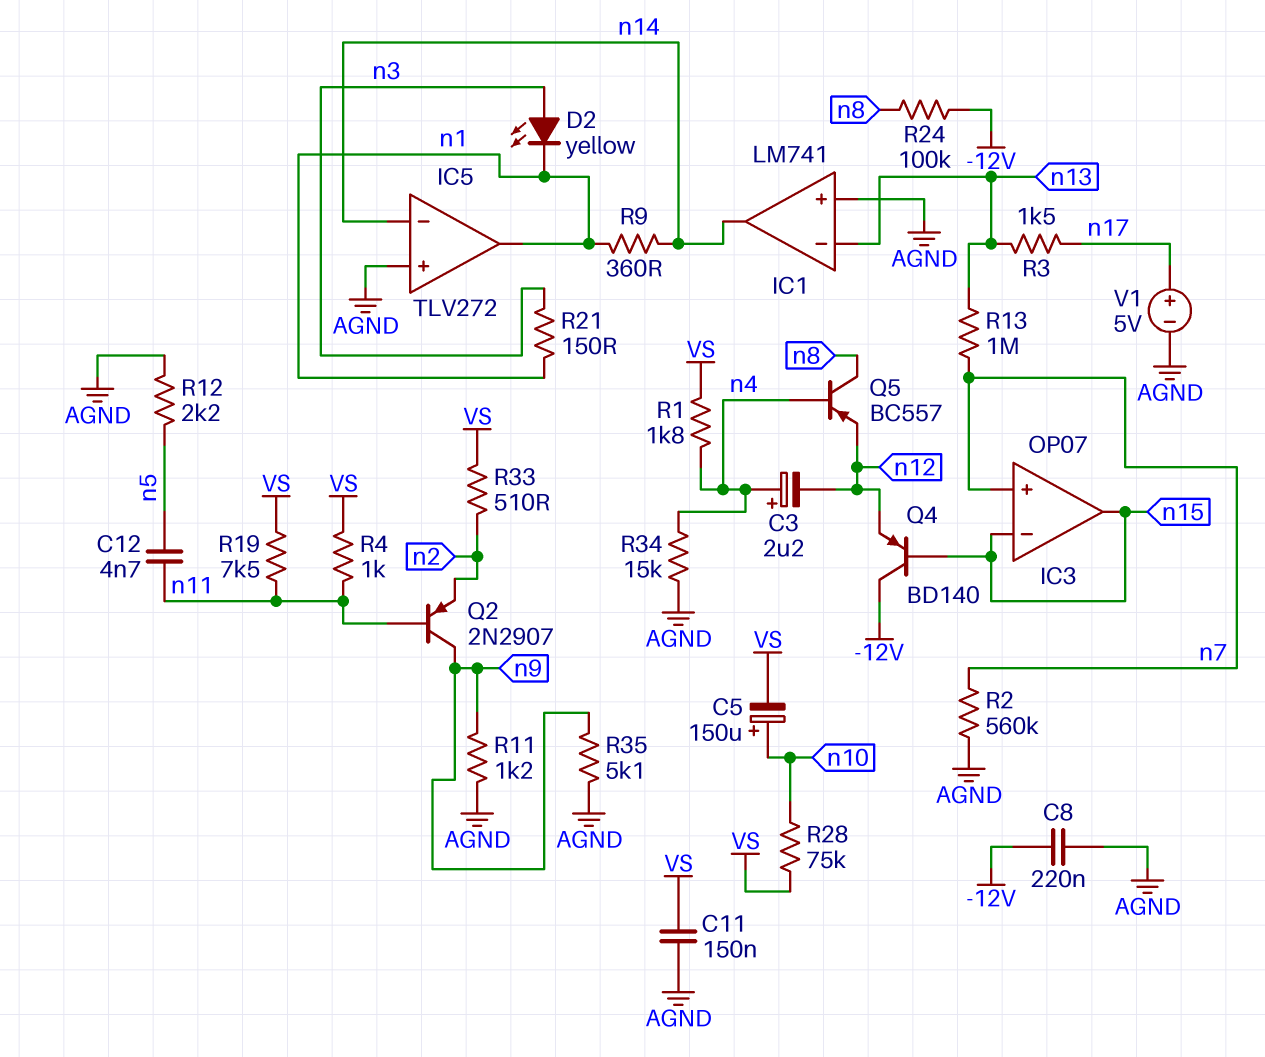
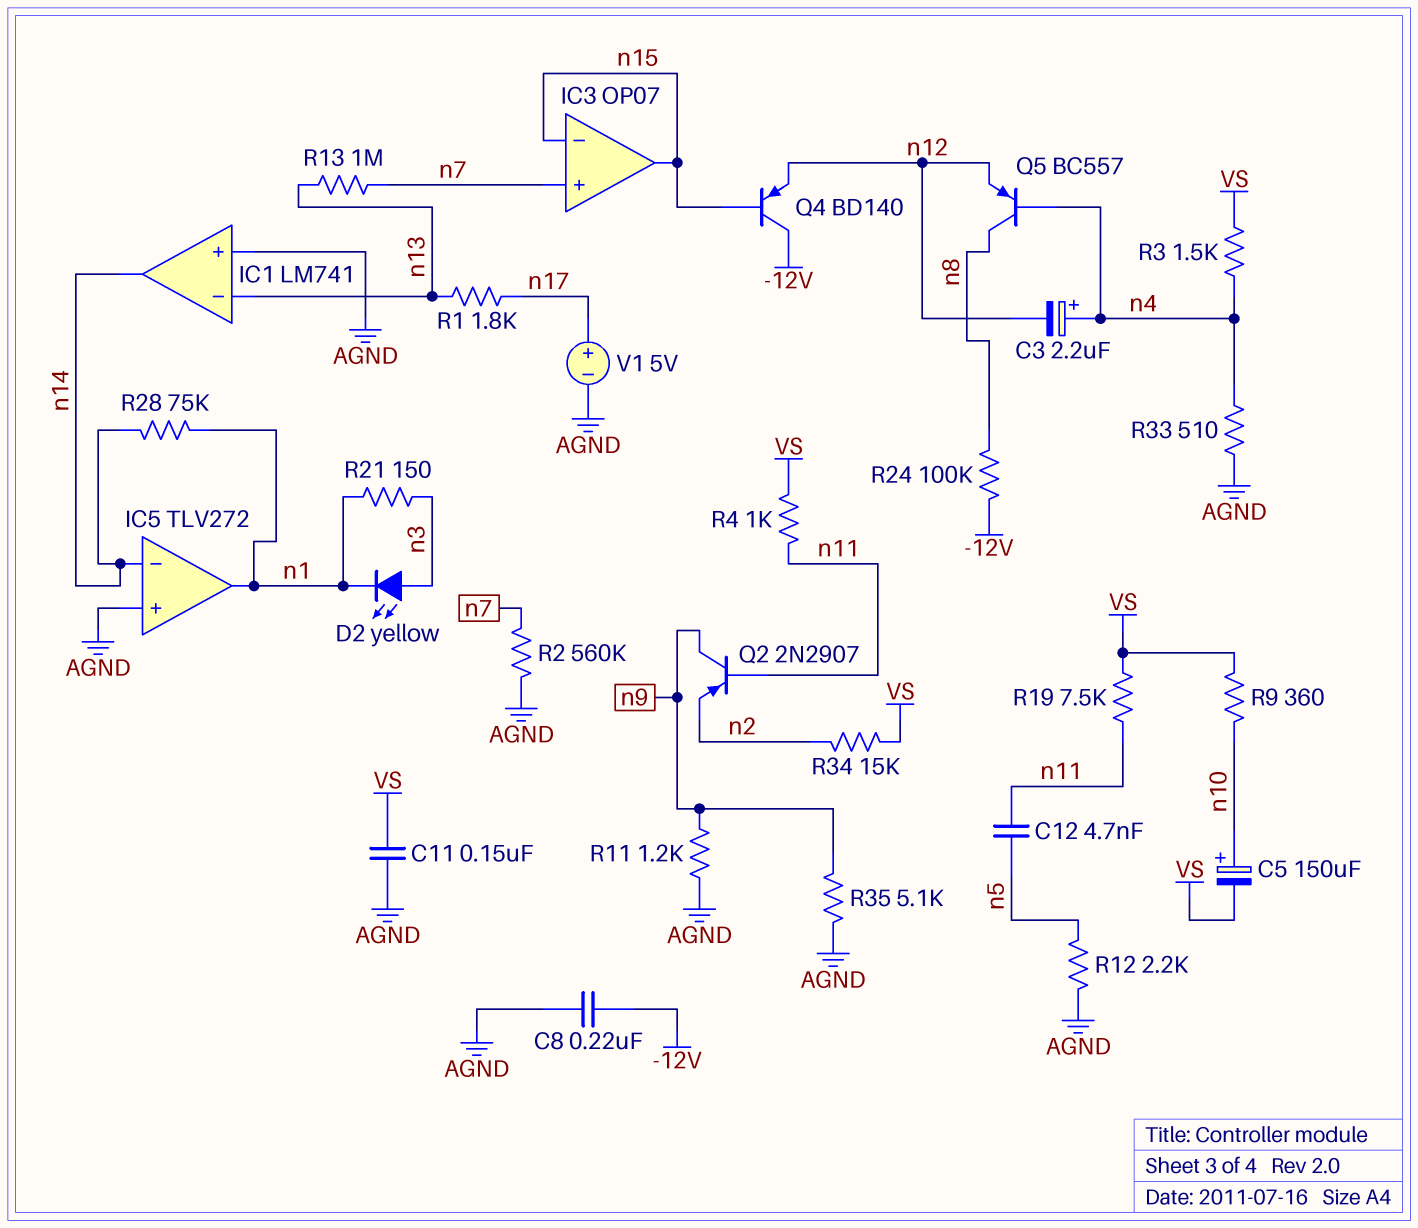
R1: 1.8k (VS, n4) -> 1.8k (n13, n17)
R3: 1.5k (n13, n17) -> 1.5k (VS, n4)
R9: 360 (n1, n14) -> 360 (VS, n10)
R28: 75k (VS, n10) -> 75k (n1, n14)
R33: 510 (VS, n2) -> 510 (AGND, n4)
R34: 15k (AGND, n4) -> 15k (VS, n2)

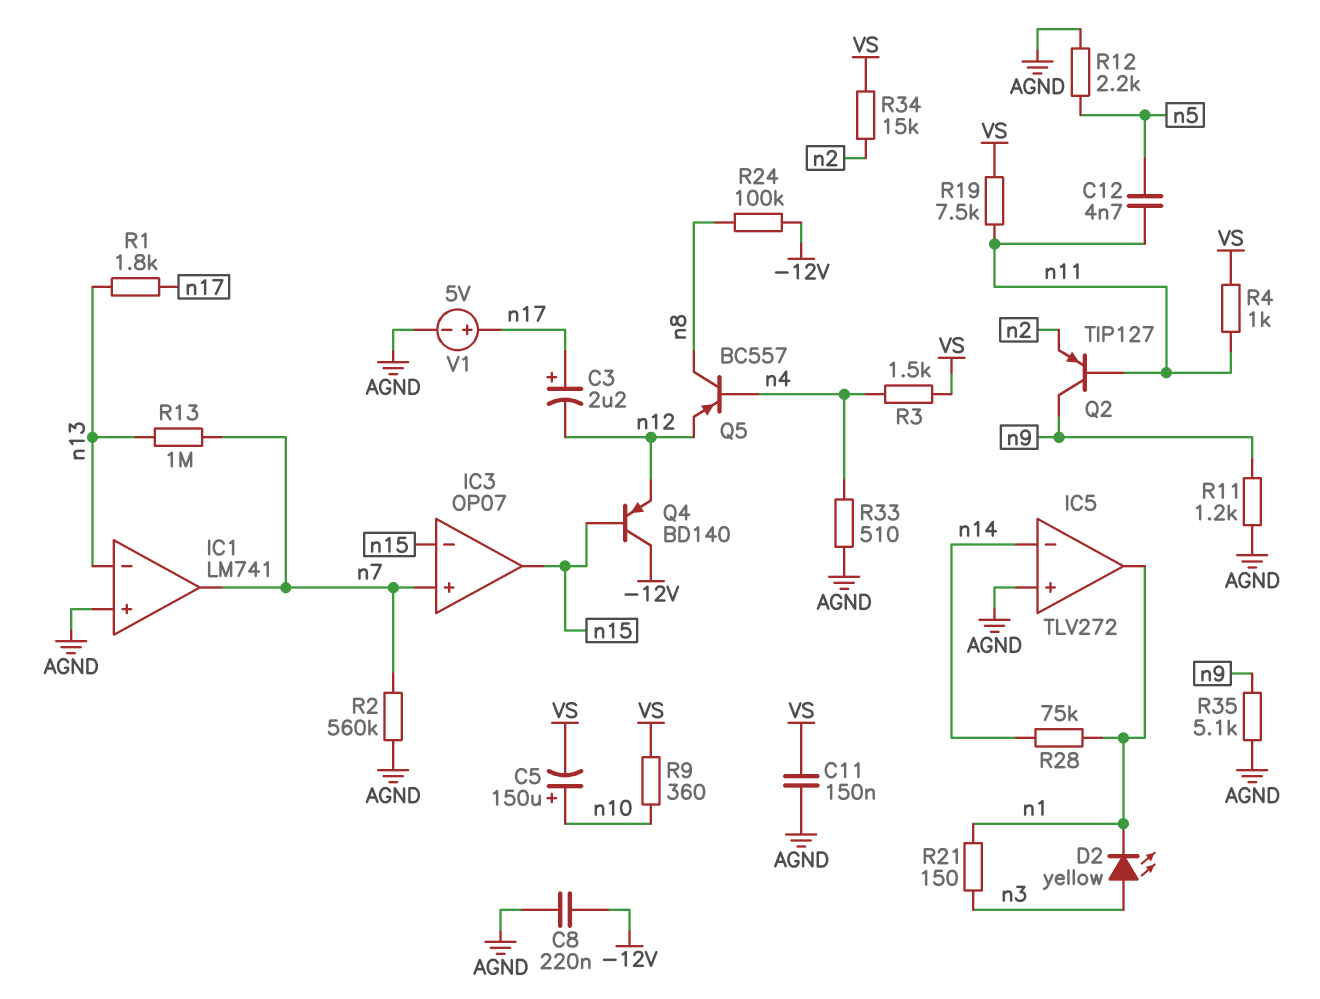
C3: 2.2uF (plus n4, minus n12) -> 2.2uF (plus n17, minus n12)
IC1 pin out: n14 -> n7
Q2: PNP 2N2907 (B n11, C n9, E n2) -> PNP TIP127 (B n11, C n9, E n2)

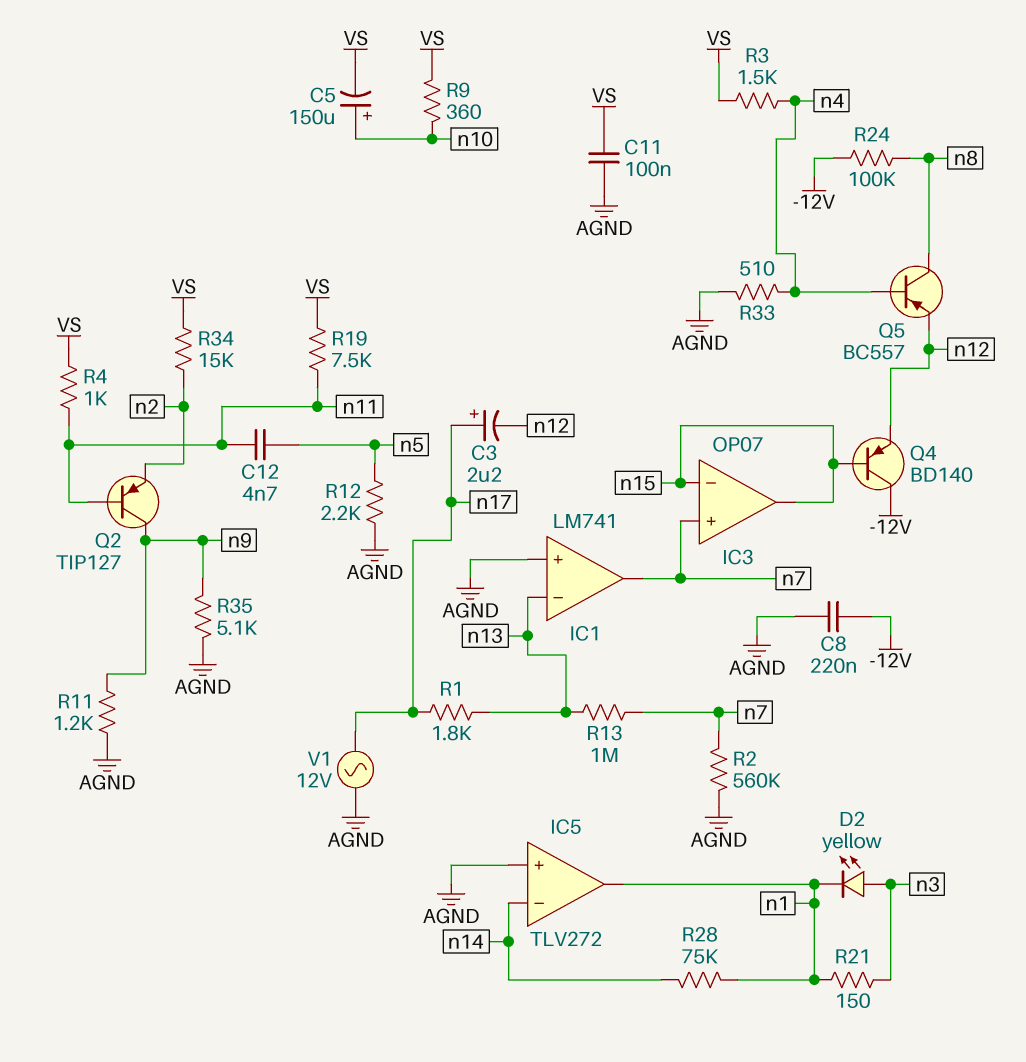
C11: 150nF (AGND, VS) -> 100nF (AGND, VS)
V1: 5V (plus n17, minus AGND) -> AC 12V (AGND, n17)

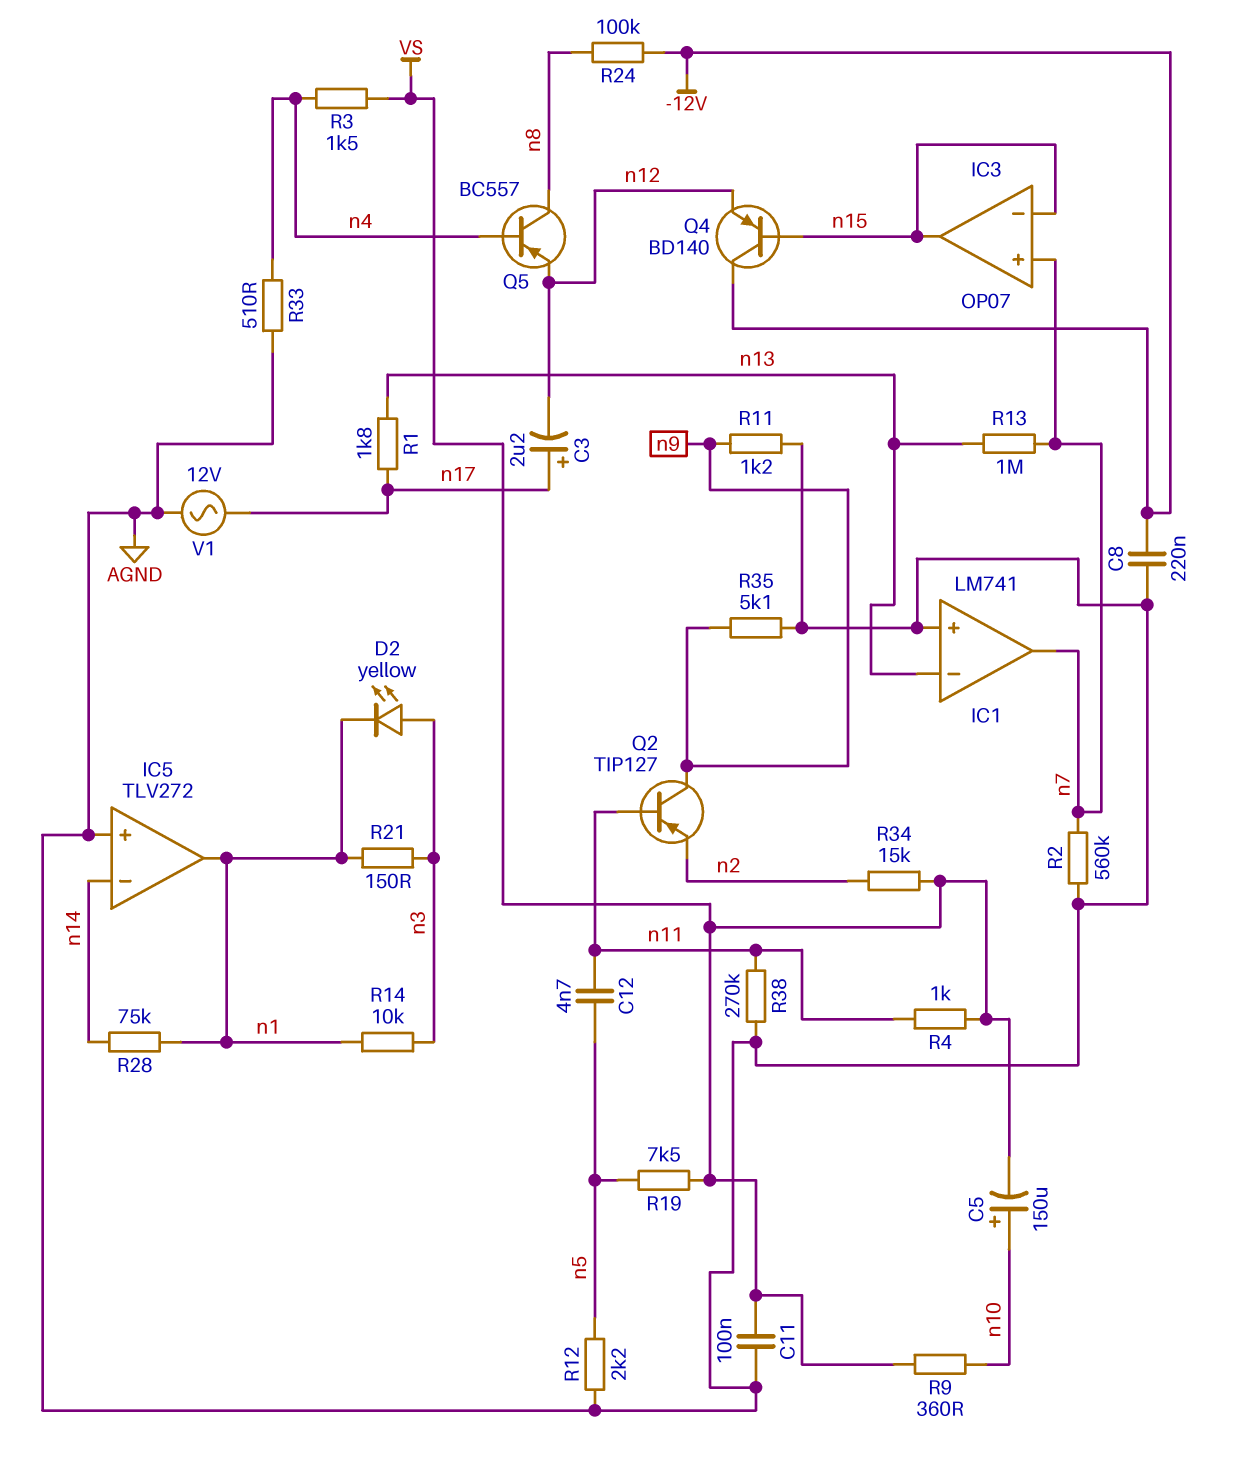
R14: none -> 10k (n1, n3)
R19: 7.5k (VS, n11) -> 7.5k (VS, n5)
R38: none -> 270k (AGND, n11)

